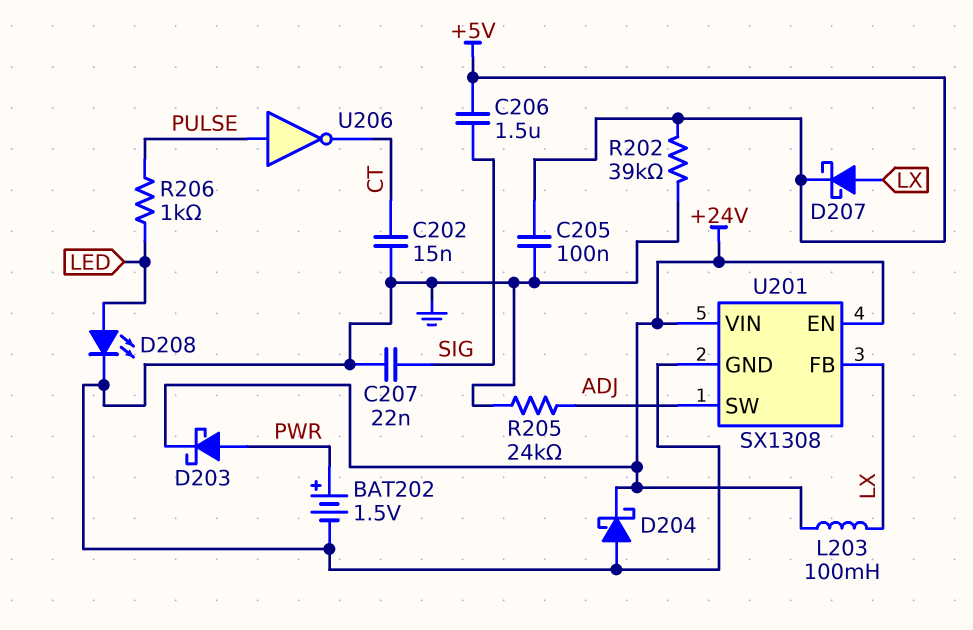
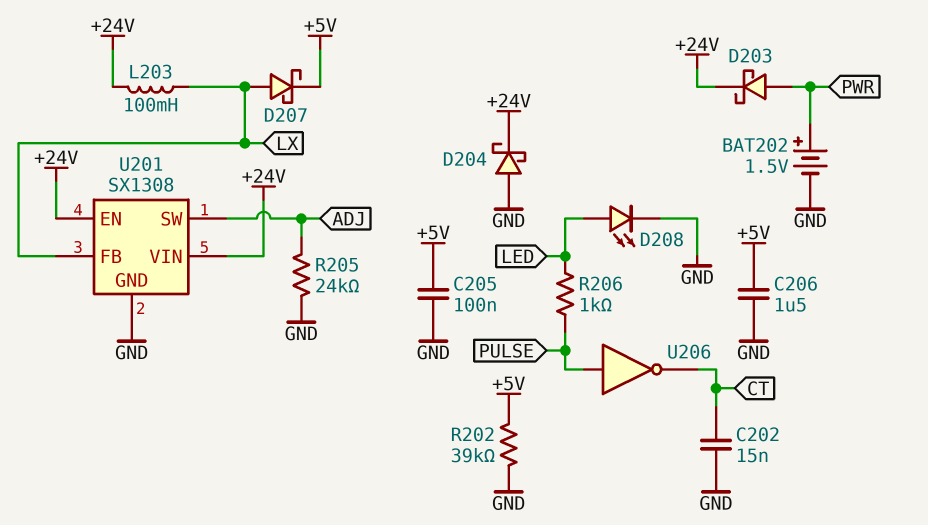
C206: 1.5uF (+5V, SIG) -> 1.5uF (+5V, GND)
C207: 22nF (GND, SIG) -> none

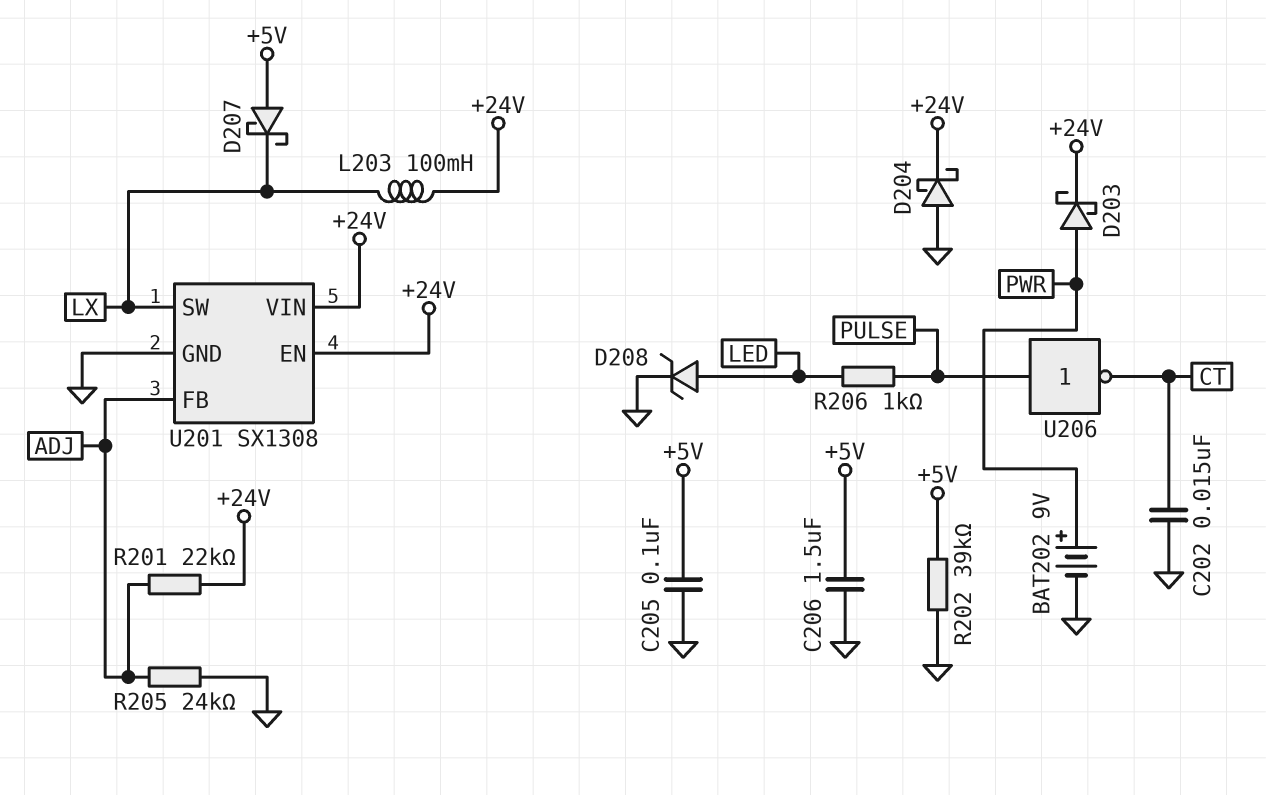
BAT202: 1.5V (plus PWR, minus GND) -> 9V (plus PWR, minus GND)
D207: schottky (A LX, K +5V) -> schottky (A +5V, K LX)
D208: LED (A LED, K GND) -> zener (A LED, K GND)
R201: none -> 22k (+24V, ADJ)
U201 pin FB: LX -> ADJ
U201 pin SW: ADJ -> LX

